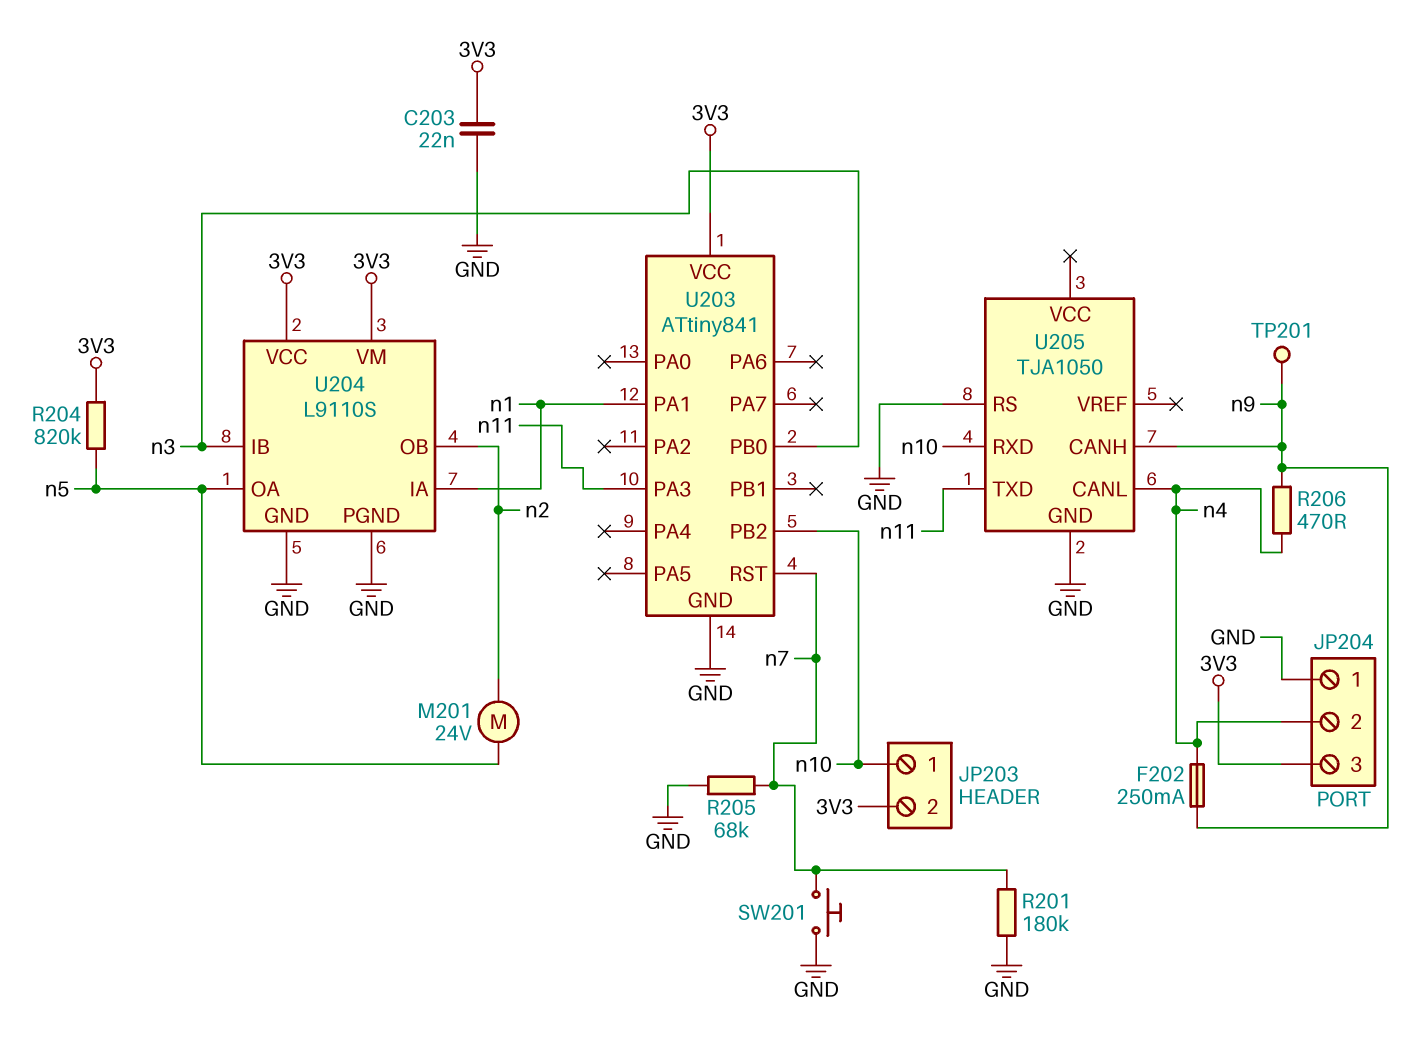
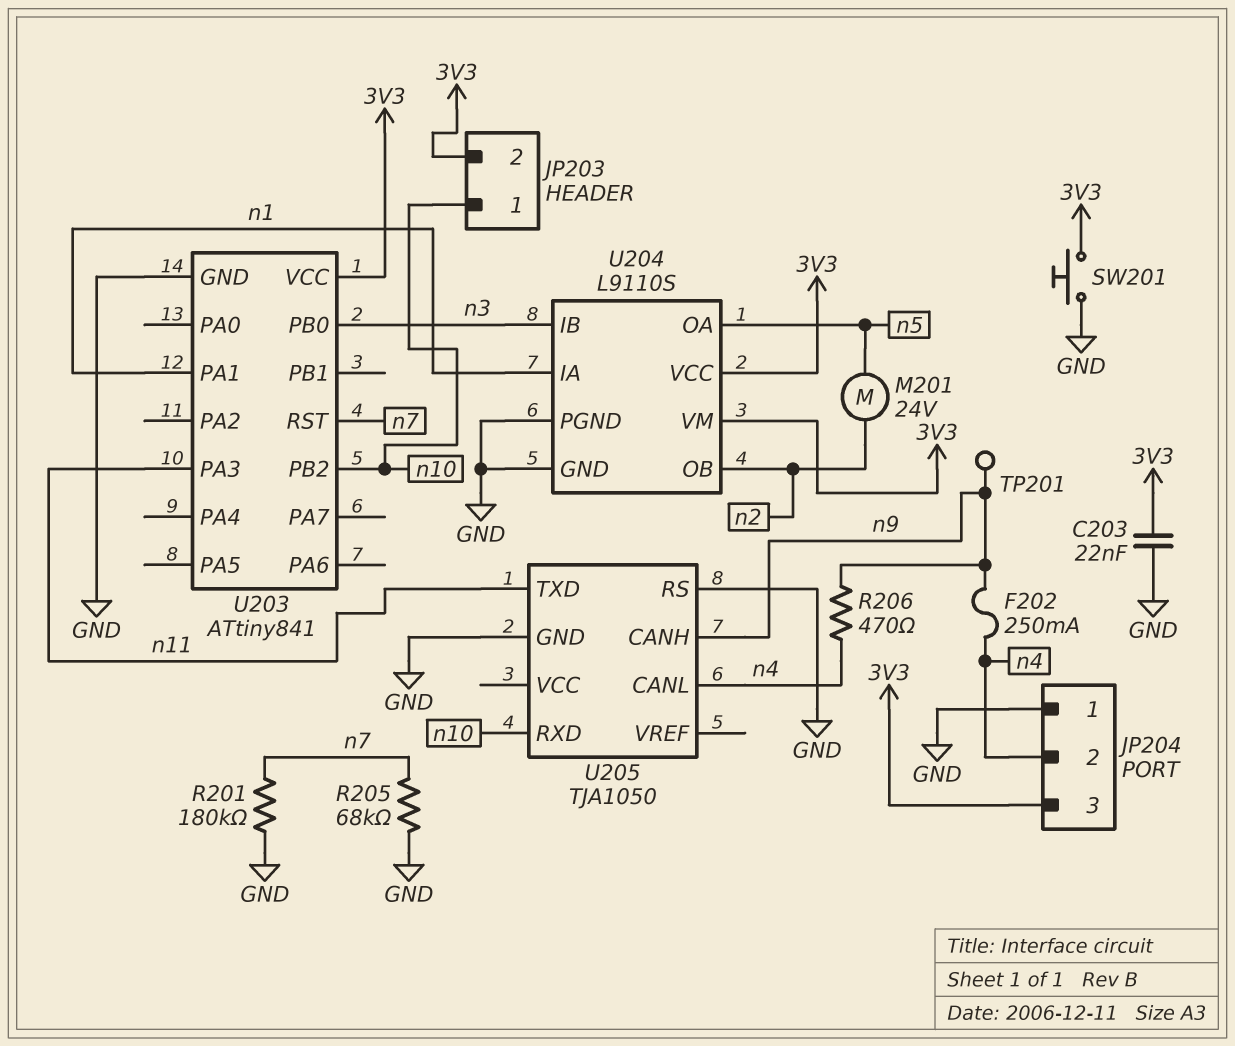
R204: 820k (3V3, n5) -> none
SW201: button (GND, n7) -> button (3V3, GND)

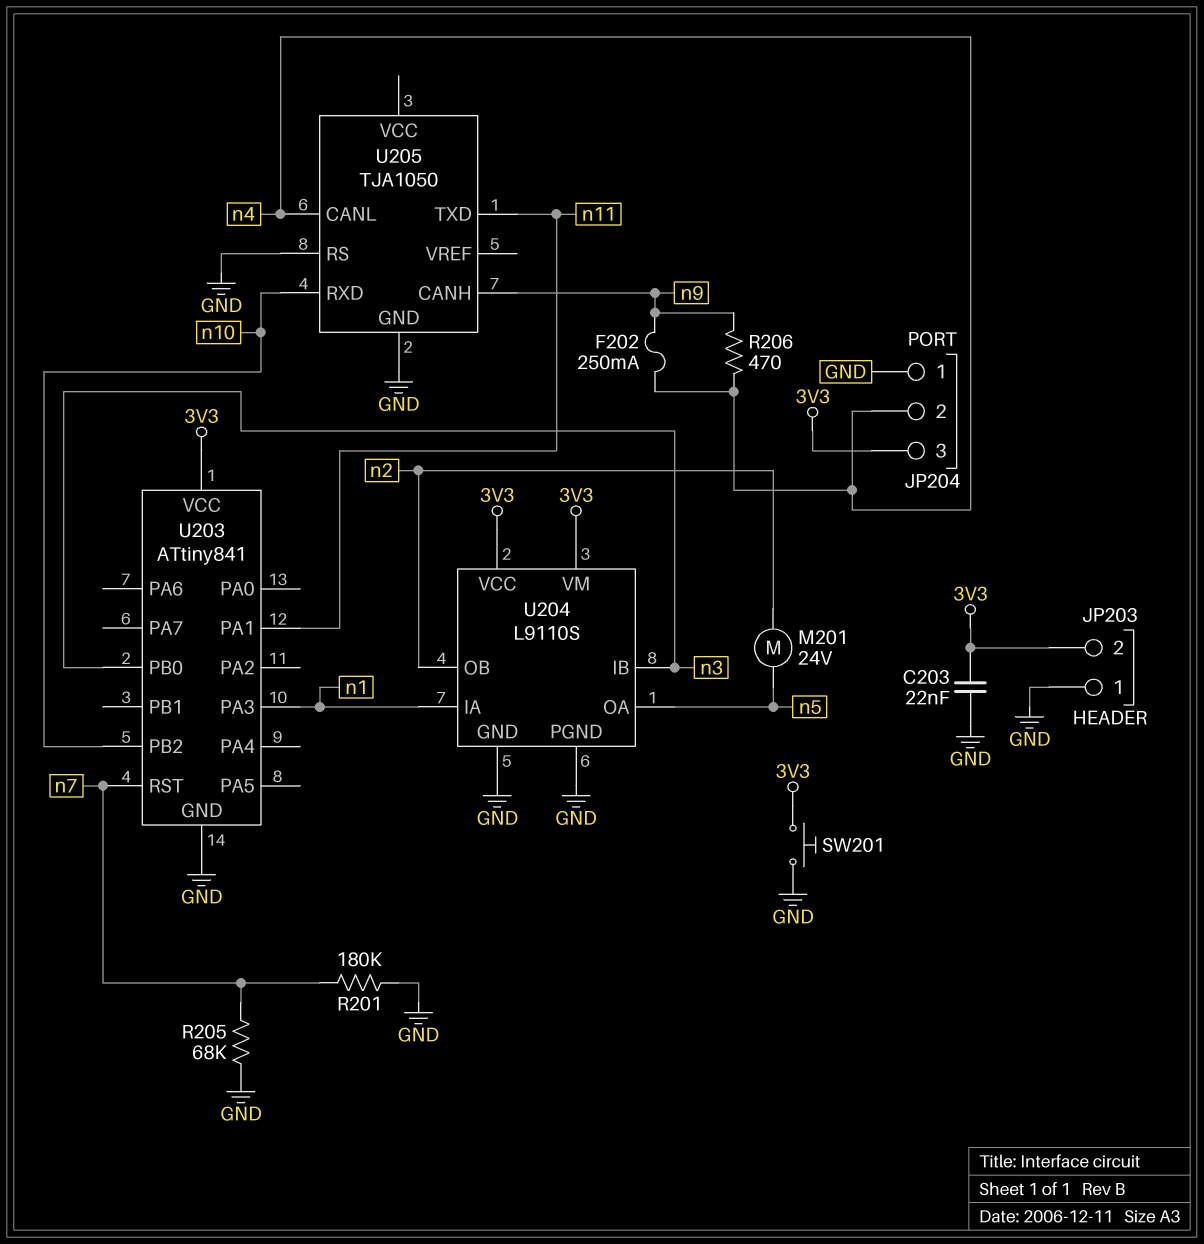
JP203 pin 1: n10 -> GND
TP201: test point (n9) -> none
U203 pin PA1: n1 -> n11
U203 pin PA3: n11 -> n1

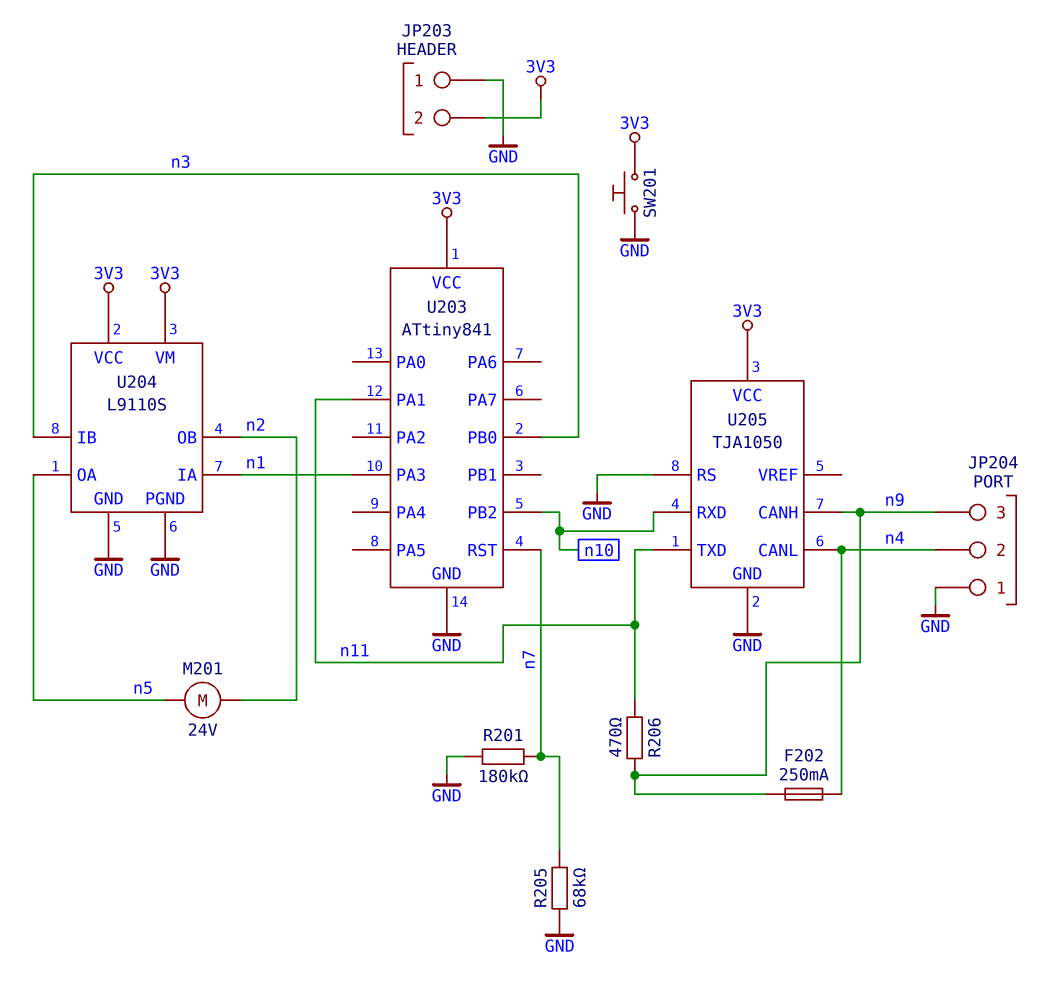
C203: 22nF (3V3, GND) -> none
JP204 pin 3: 3V3 -> n9
R206: 470 (n4, n9) -> 470 (n9, n11)
U205 pin VCC: none -> 3V3

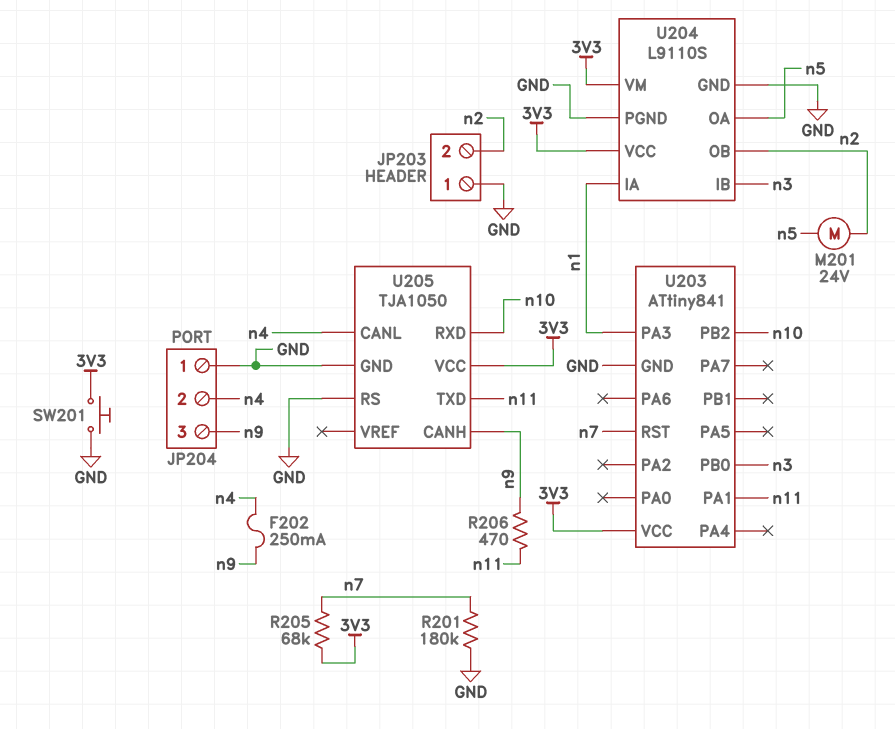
JP203 pin 2: 3V3 -> n2
R205: 68k (GND, n7) -> 68k (3V3, n7)

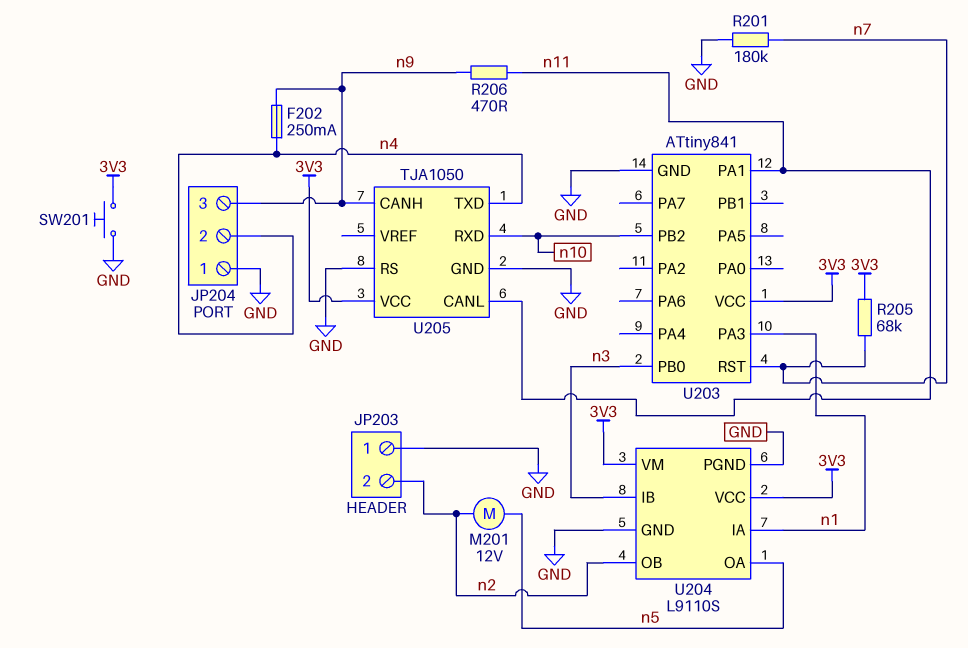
M201: motor 24V (n2, n5) -> motor 12V (n2, n5)
U205 pin CANL: n4 -> n11
U205 pin TXD: n11 -> n4

